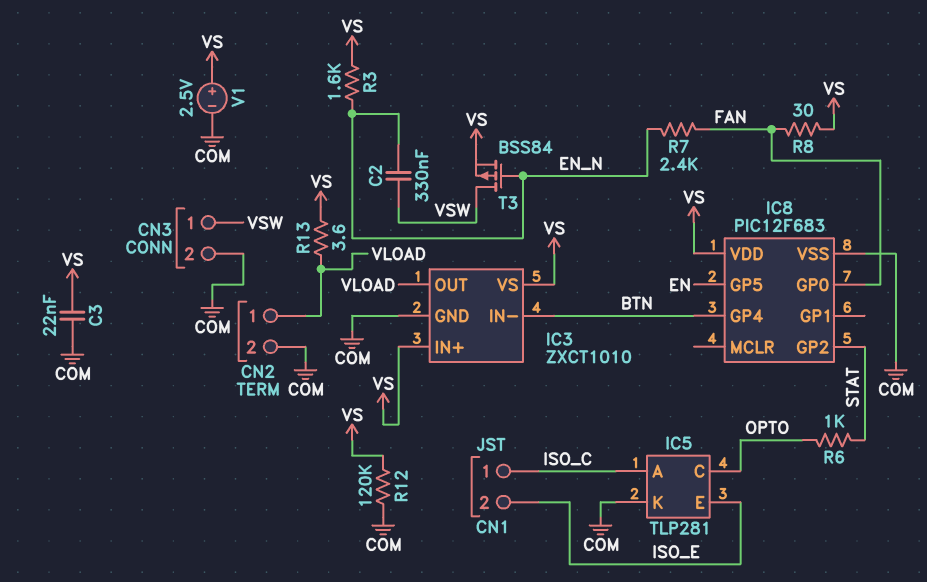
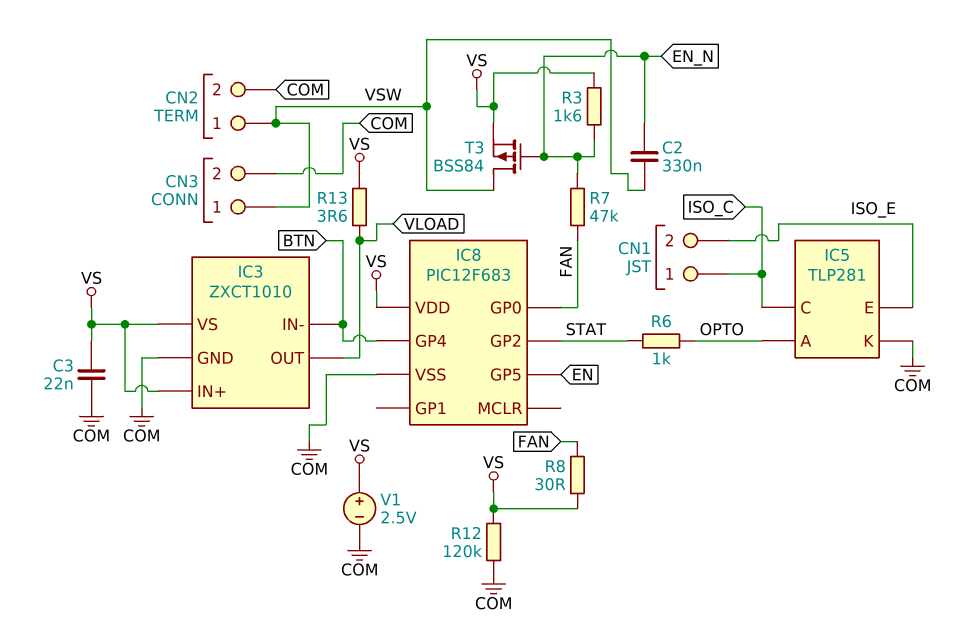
CN2 pin 1: VLOAD -> VSW
IC5 pin A: ISO_C -> OPTO
IC5 pin C: OPTO -> ISO_C
R7: 2.4k (EN_N, FAN) -> 47k (EN_N, FAN)

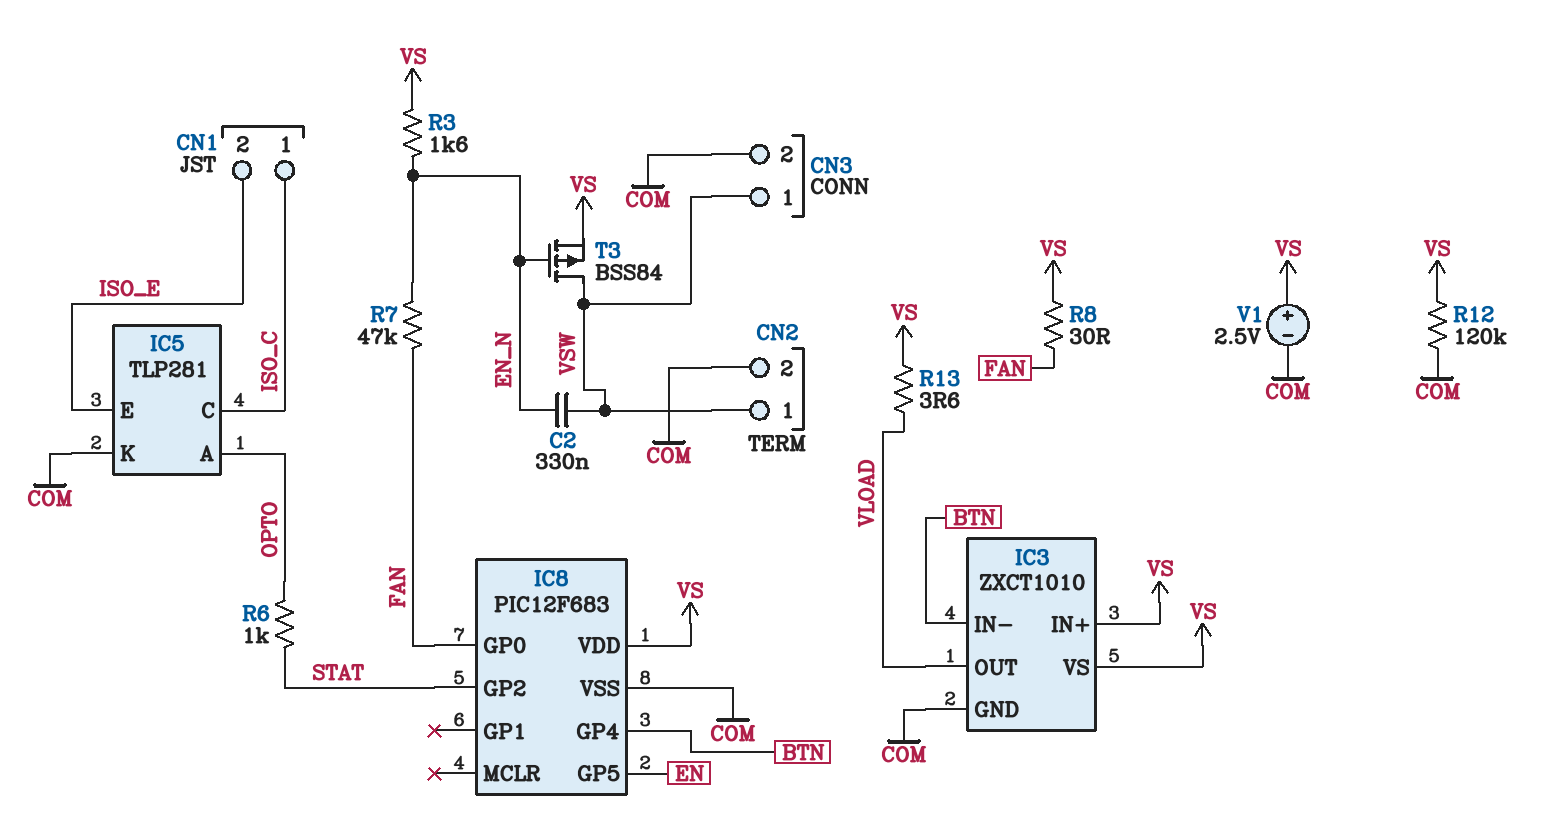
C3: 22nF (COM, VS) -> none

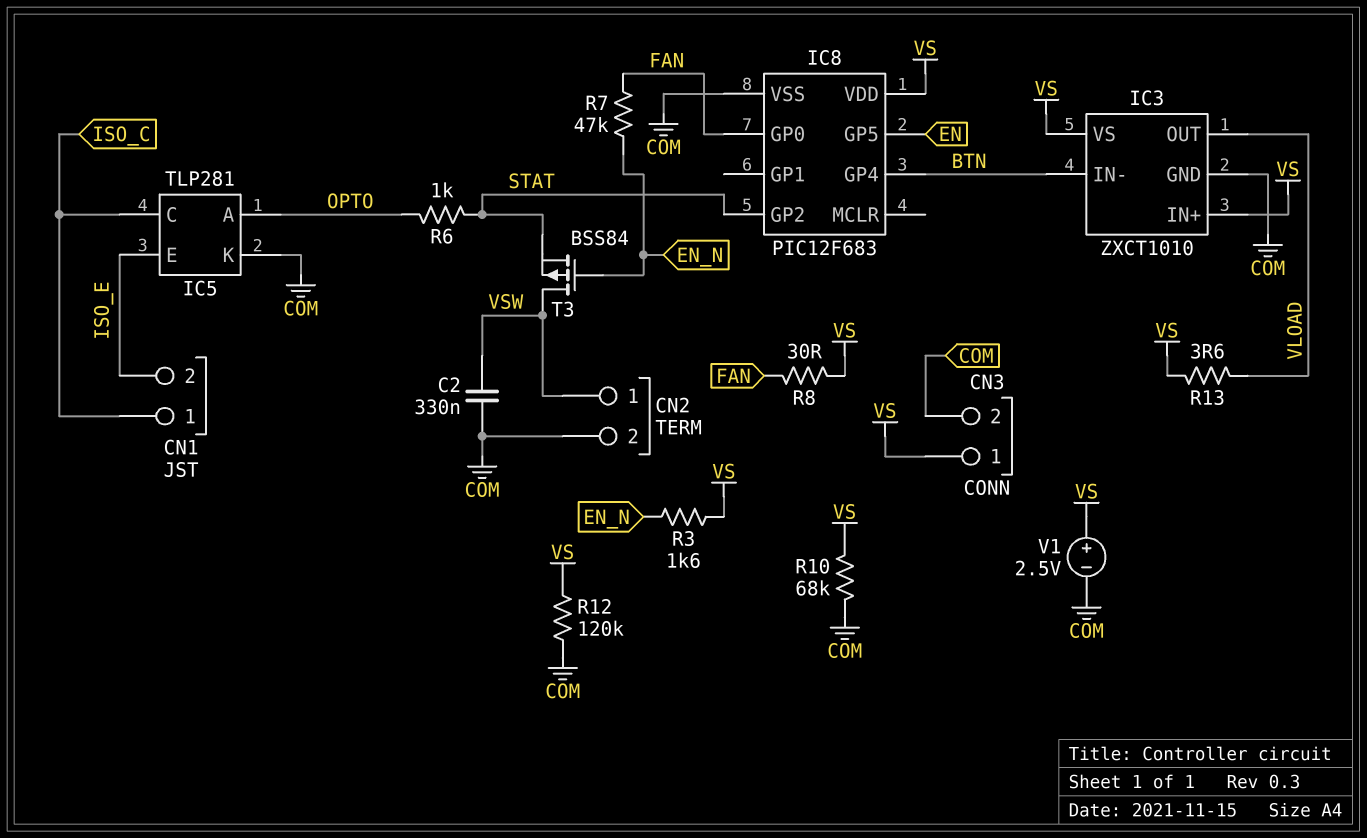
C2: 330nF (EN_N, VSW) -> 330nF (COM, VSW)
CN3 pin 1: VSW -> VS
R10: none -> 68k (COM, VS)
T3: PMOS BSS84 (G EN_N, D VSW, S VS) -> PMOS BSS84 (G EN_N, D VSW, S STAT)

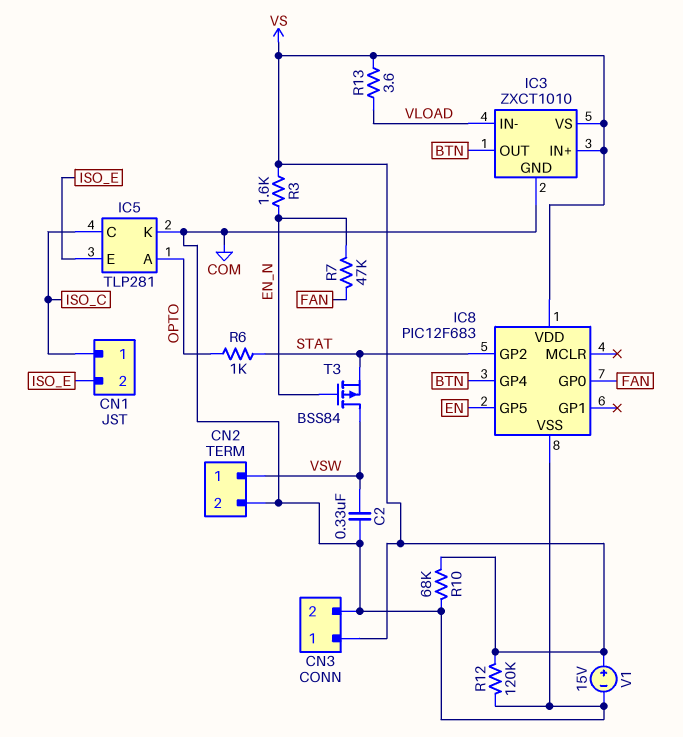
IC3 pin IN-: BTN -> VLOAD
IC3 pin OUT: VLOAD -> BTN
R8: 30 (FAN, VS) -> none
V1: 2.5V (plus VS, minus COM) -> 15V (plus VS, minus COM)

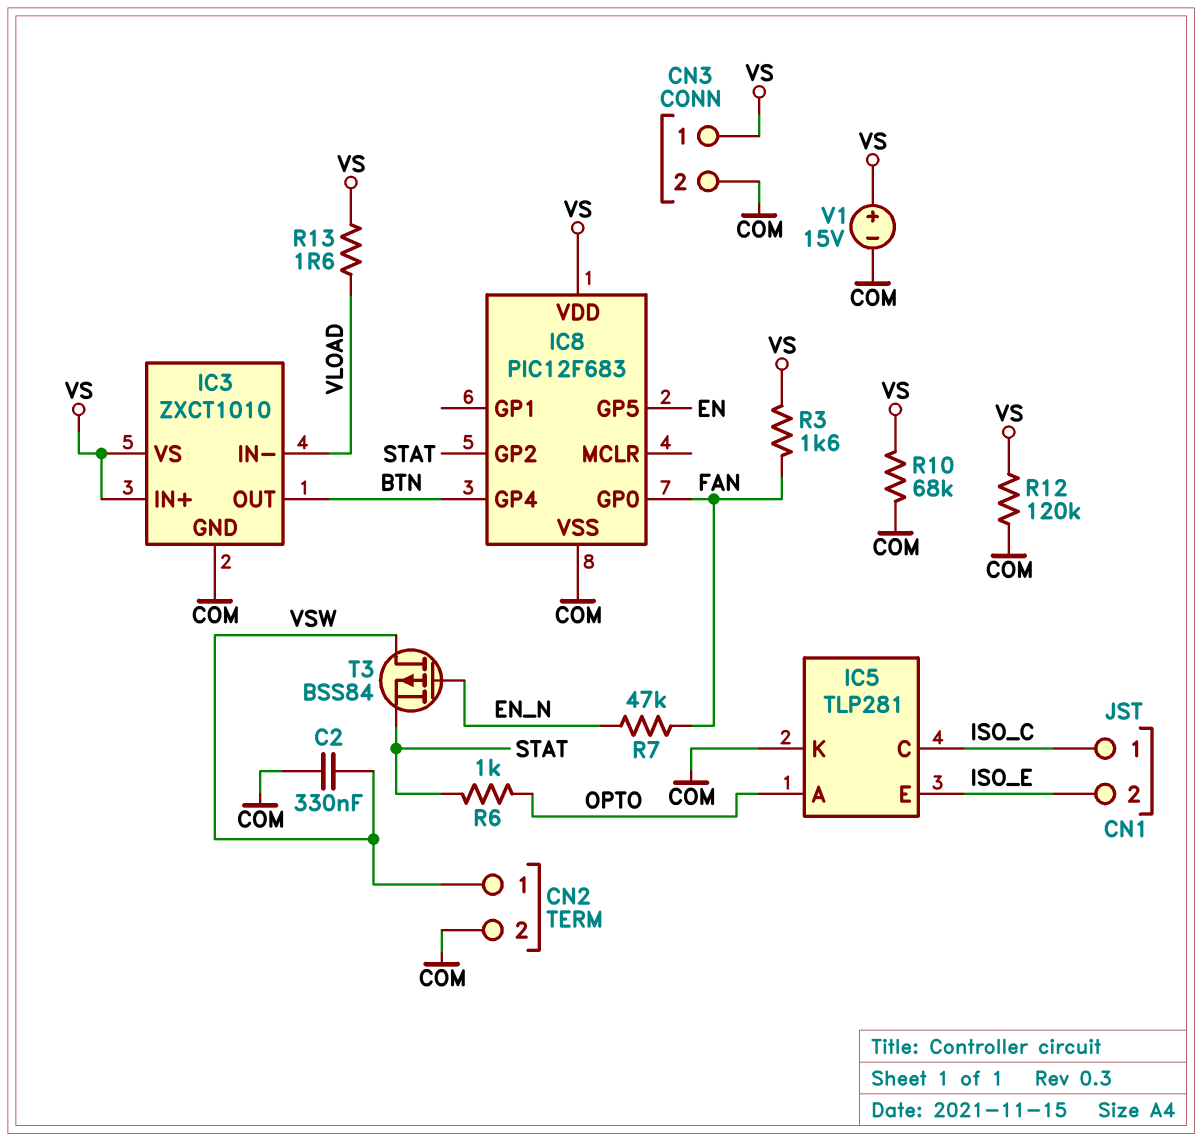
R3: 1.6k (EN_N, VS) -> 1.6k (FAN, VS)
R13: 3.6 (VLOAD, VS) -> 1.6 (VLOAD, VS)

